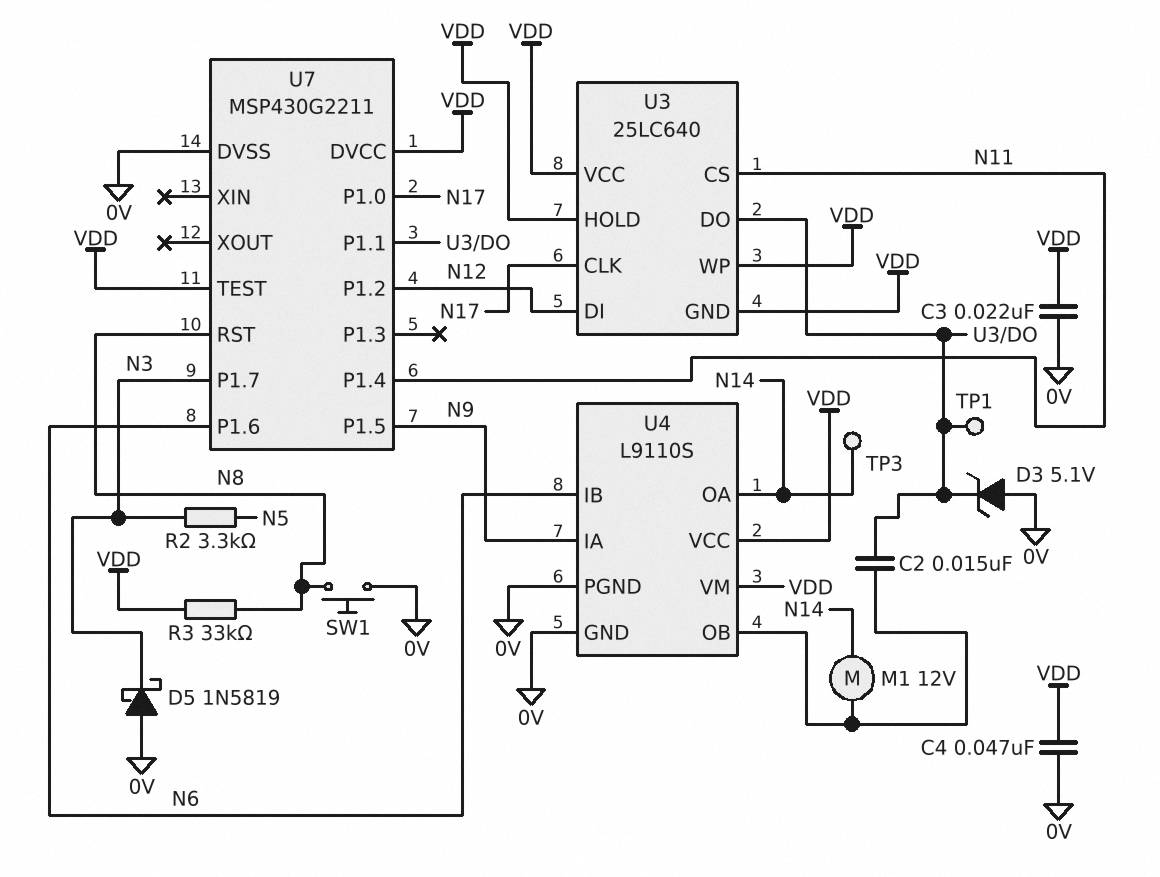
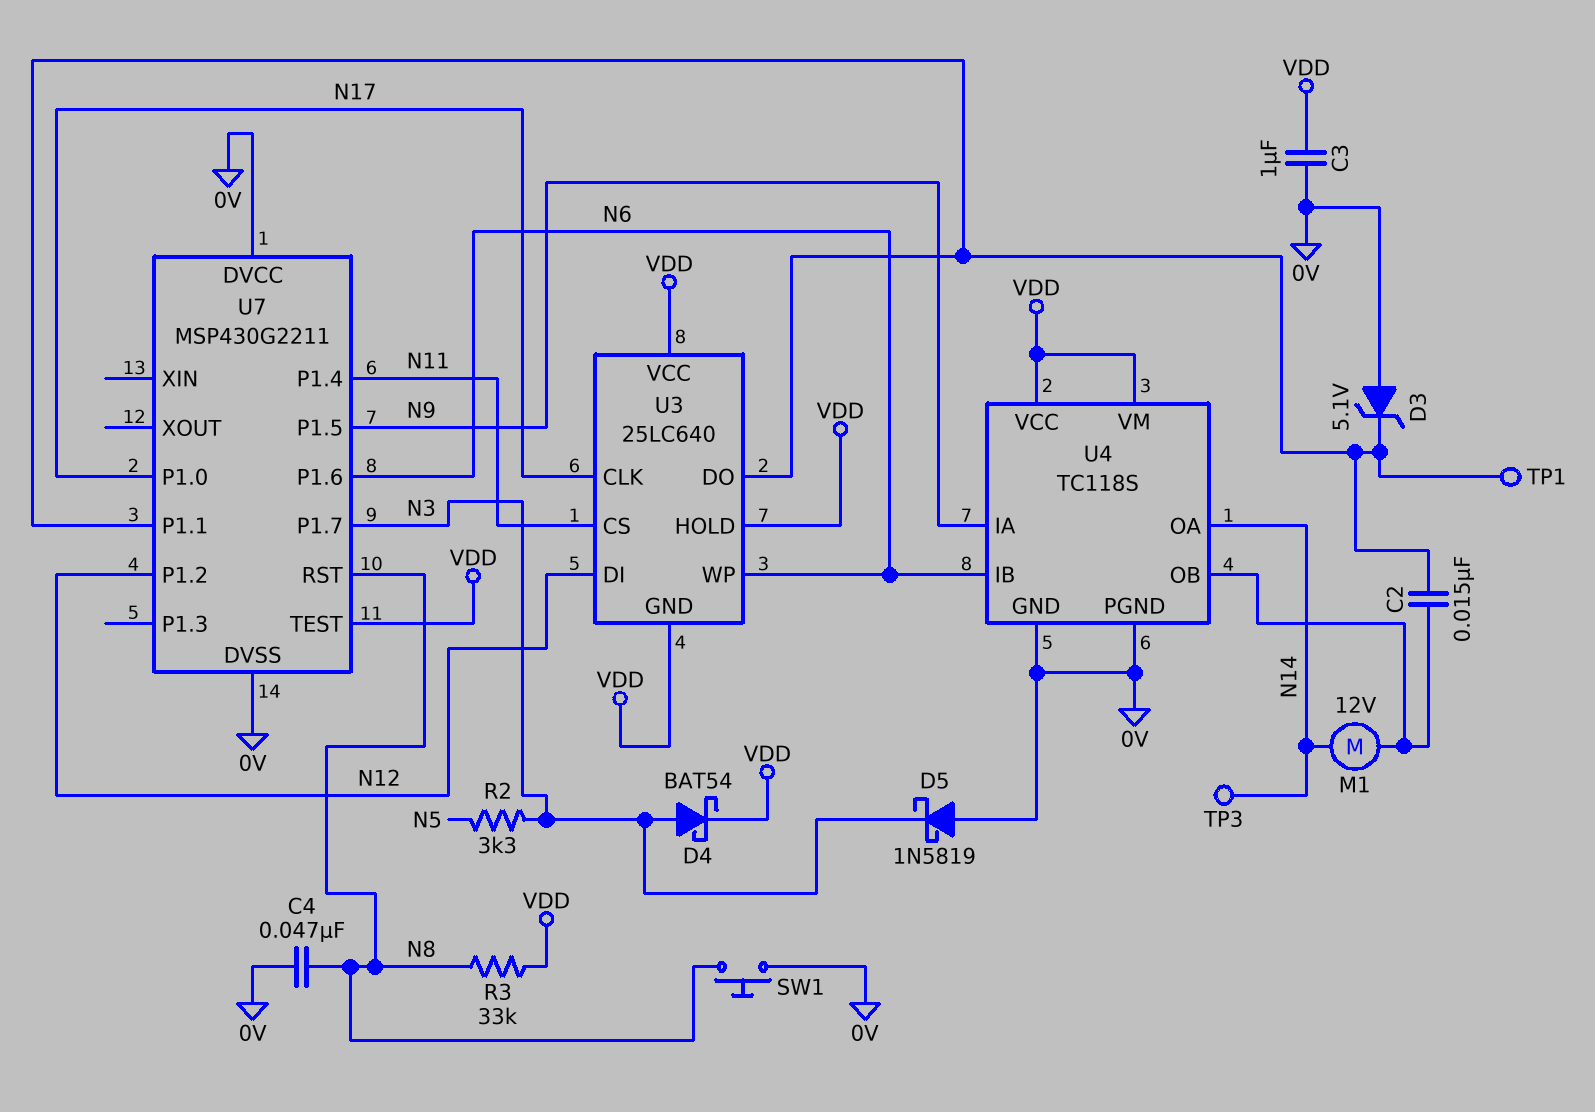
C3: 22nF (0V, VDD) -> 1uF (0V, VDD)
C4: 47nF (0V, VDD) -> 47nF (0V, N8)
D4: none -> schottky BAT54 (A N3, K VDD)
U3 pin WP: VDD -> N6
U4: L9110S -> TC118S
U7 pin DVCC: VDD -> 0V

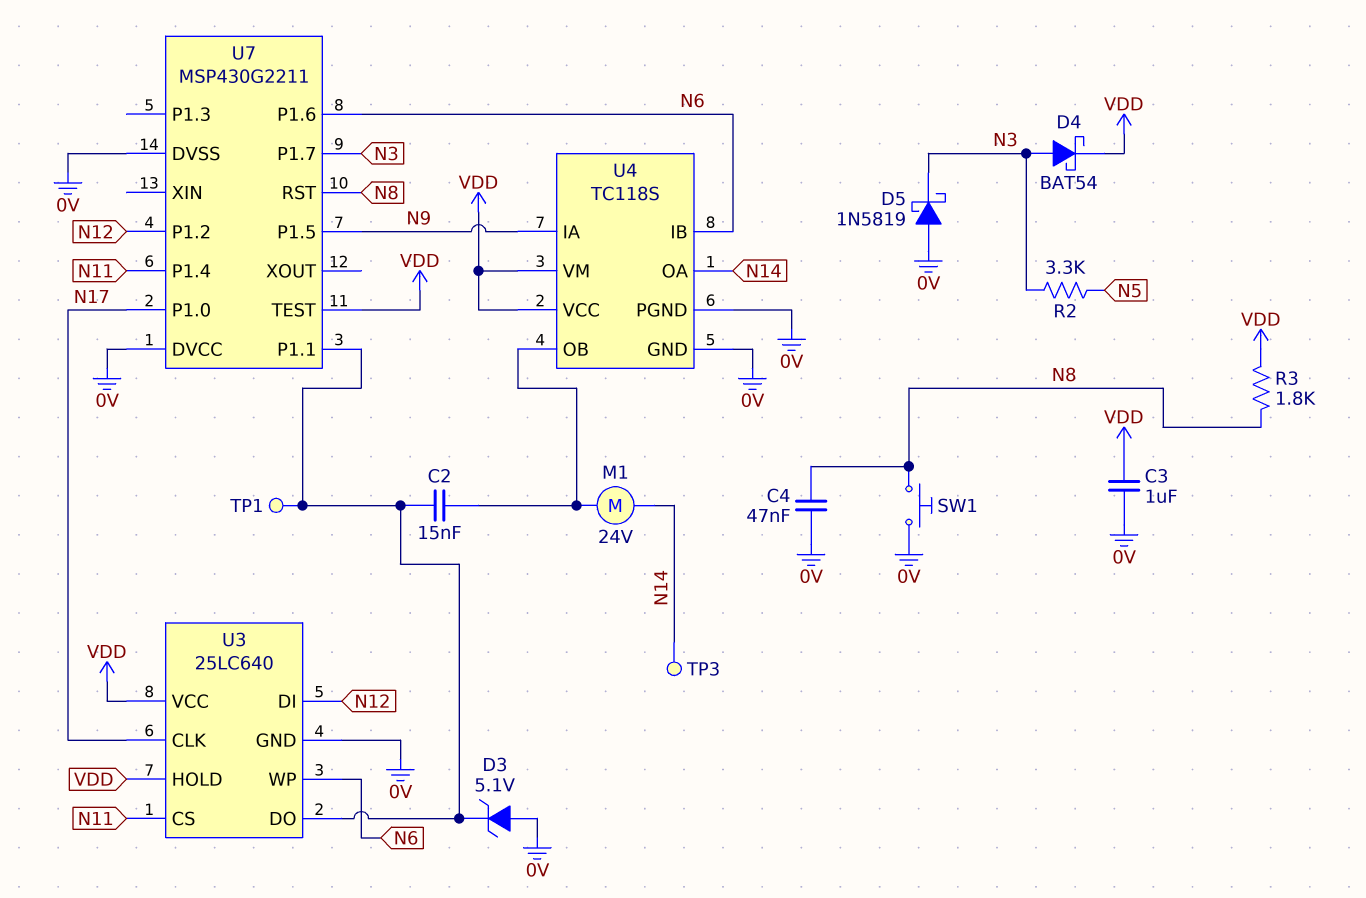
M1: motor 12V (N14, U4/OB) -> motor 24V (N14, U4/OB)
R3: 33k (N8, VDD) -> 1.8k (N8, VDD)
U3 pin GND: VDD -> 0V

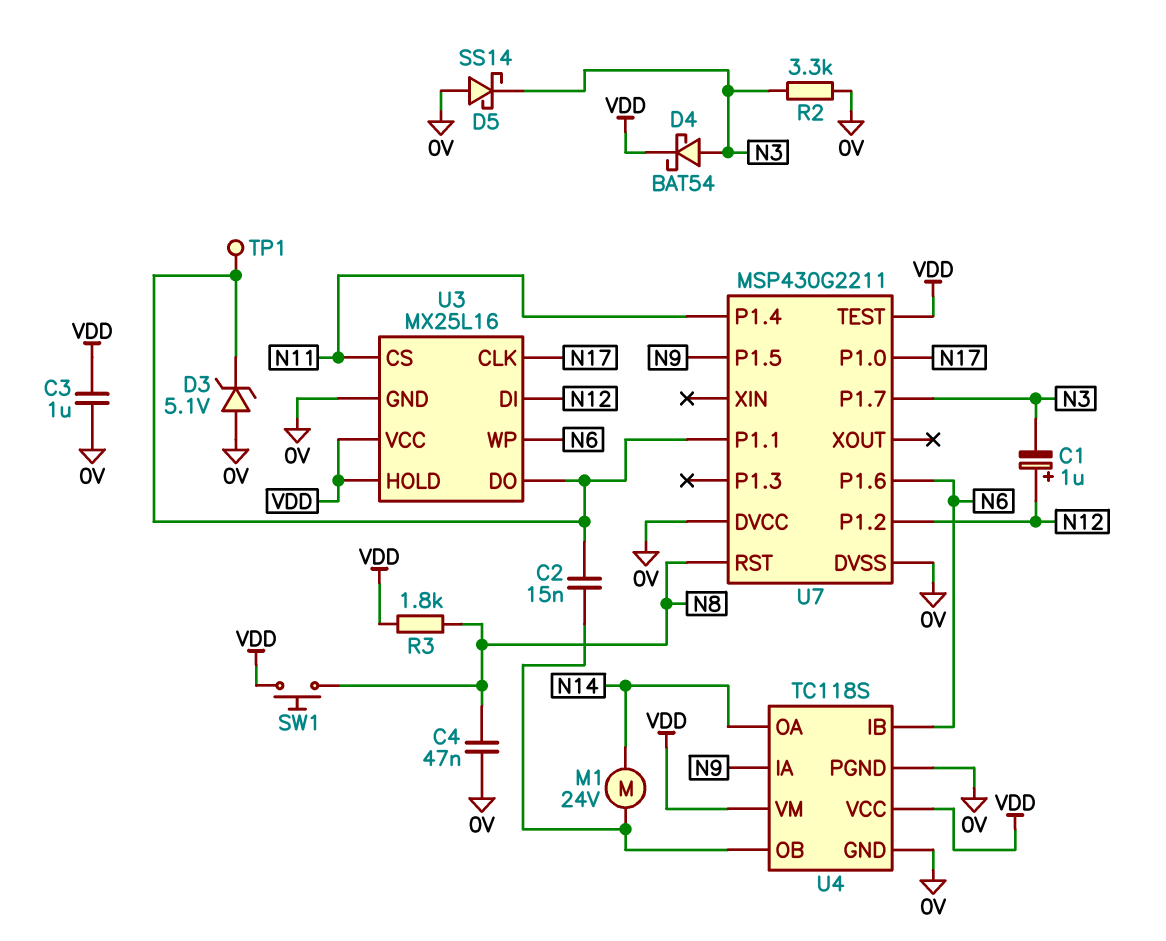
C1: none -> 1uF (plus N12, minus N3)
D5: schottky 1N5819 (A 0V, K N3) -> schottky SS14 (A 0V, K N3)
R2: 3.3k (N3, N5) -> 3.3k (0V, N3)
SW1: button (0V, N8) -> button (N8, VDD)
TP3: test point (N14) -> none
U3: 25LC640 -> MX25L16

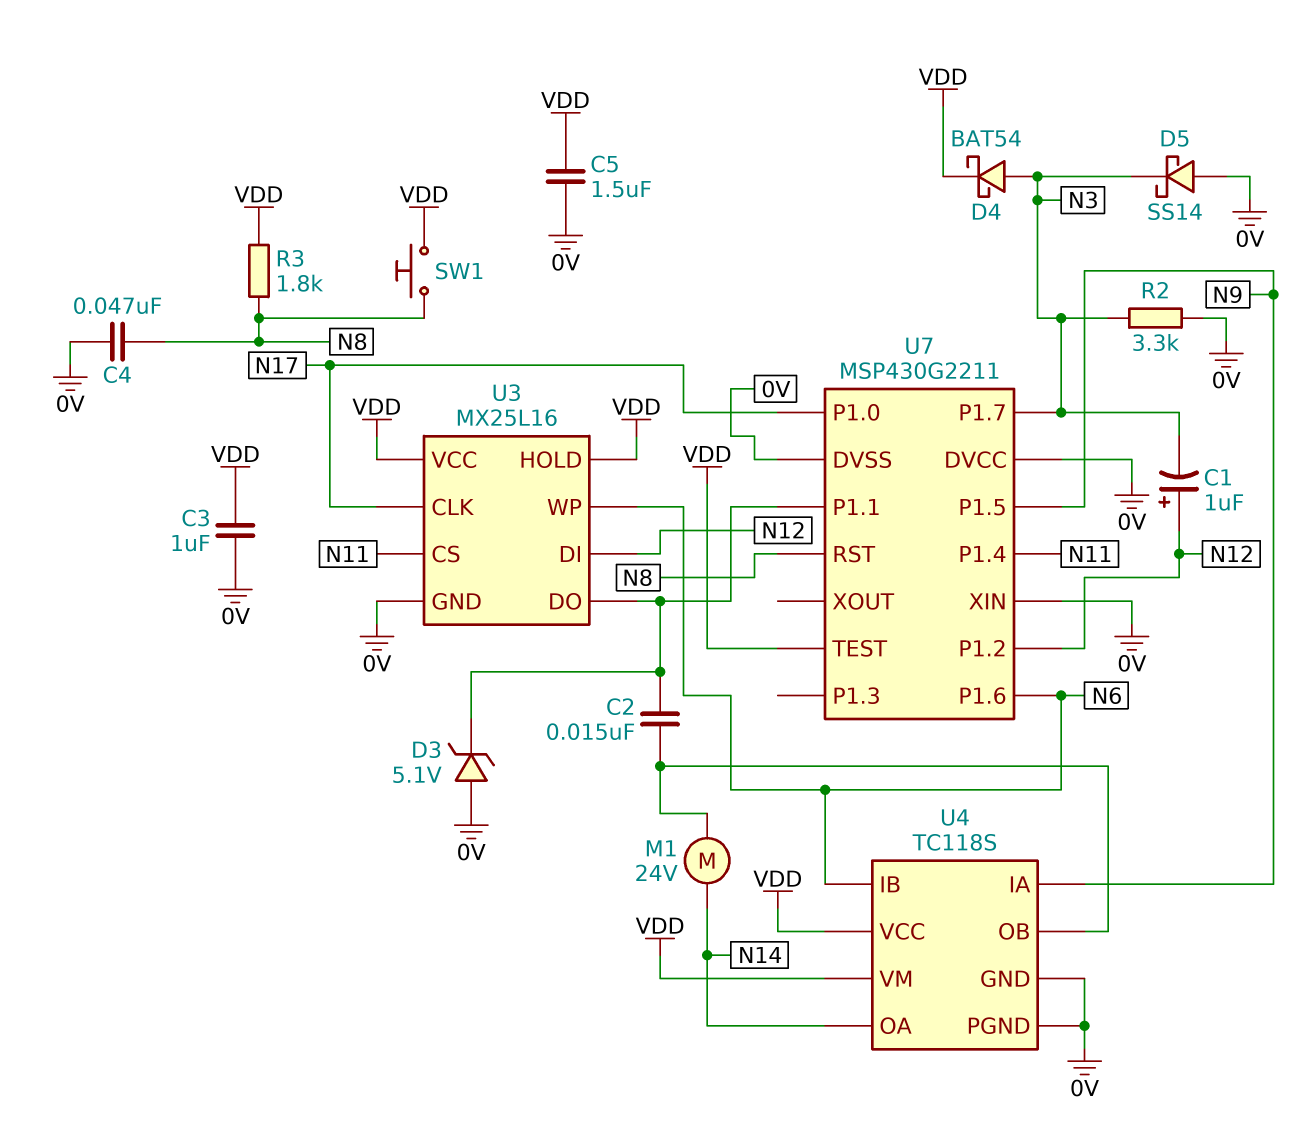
C5: none -> 1.5uF (0V, VDD)
TP1: test point (U3/DO) -> none
U7 pin XIN: none -> 0V

